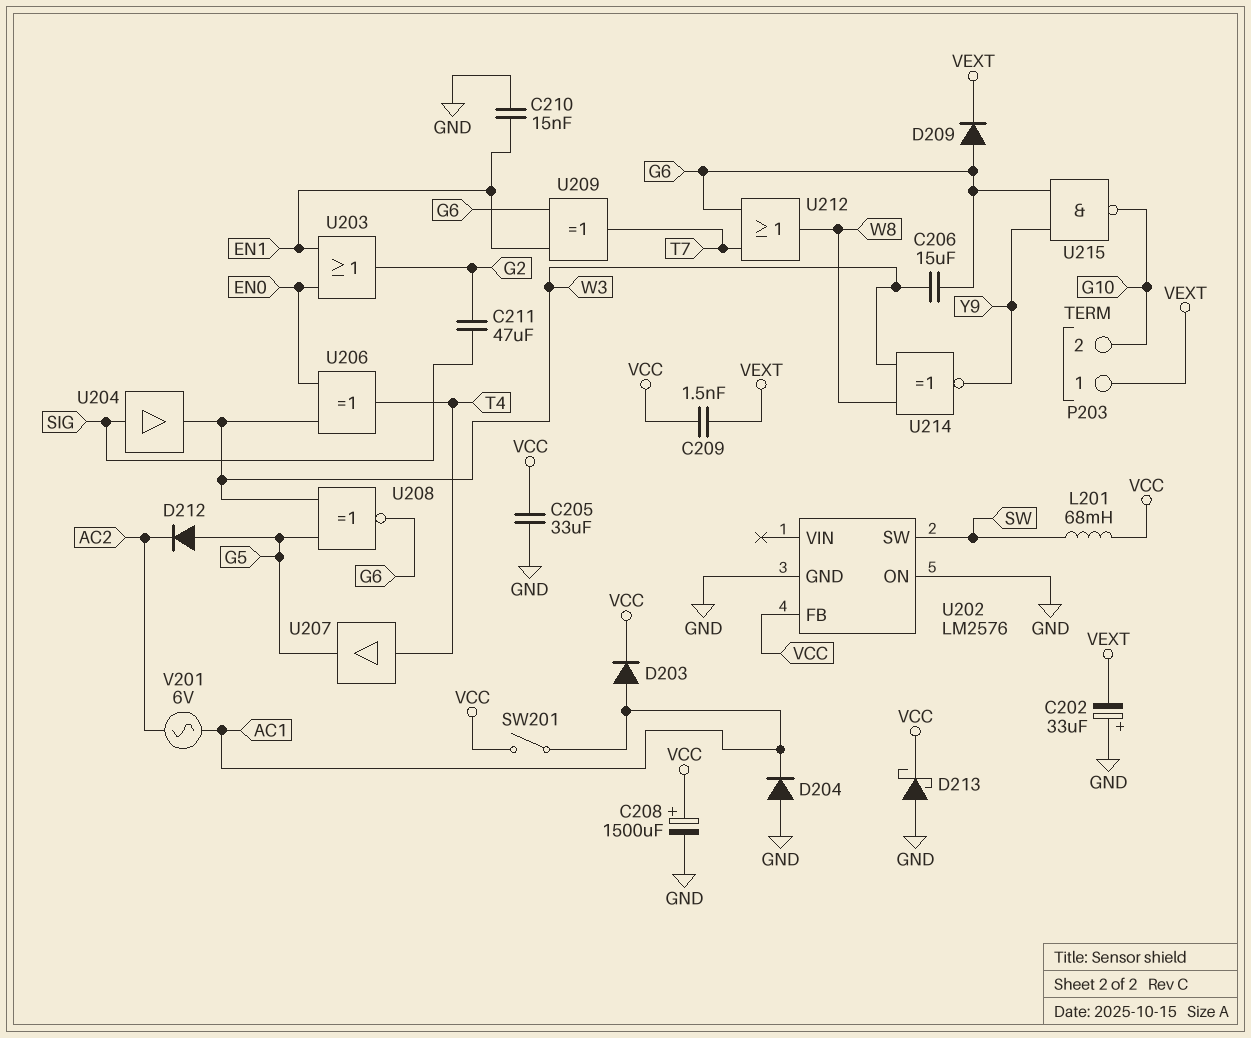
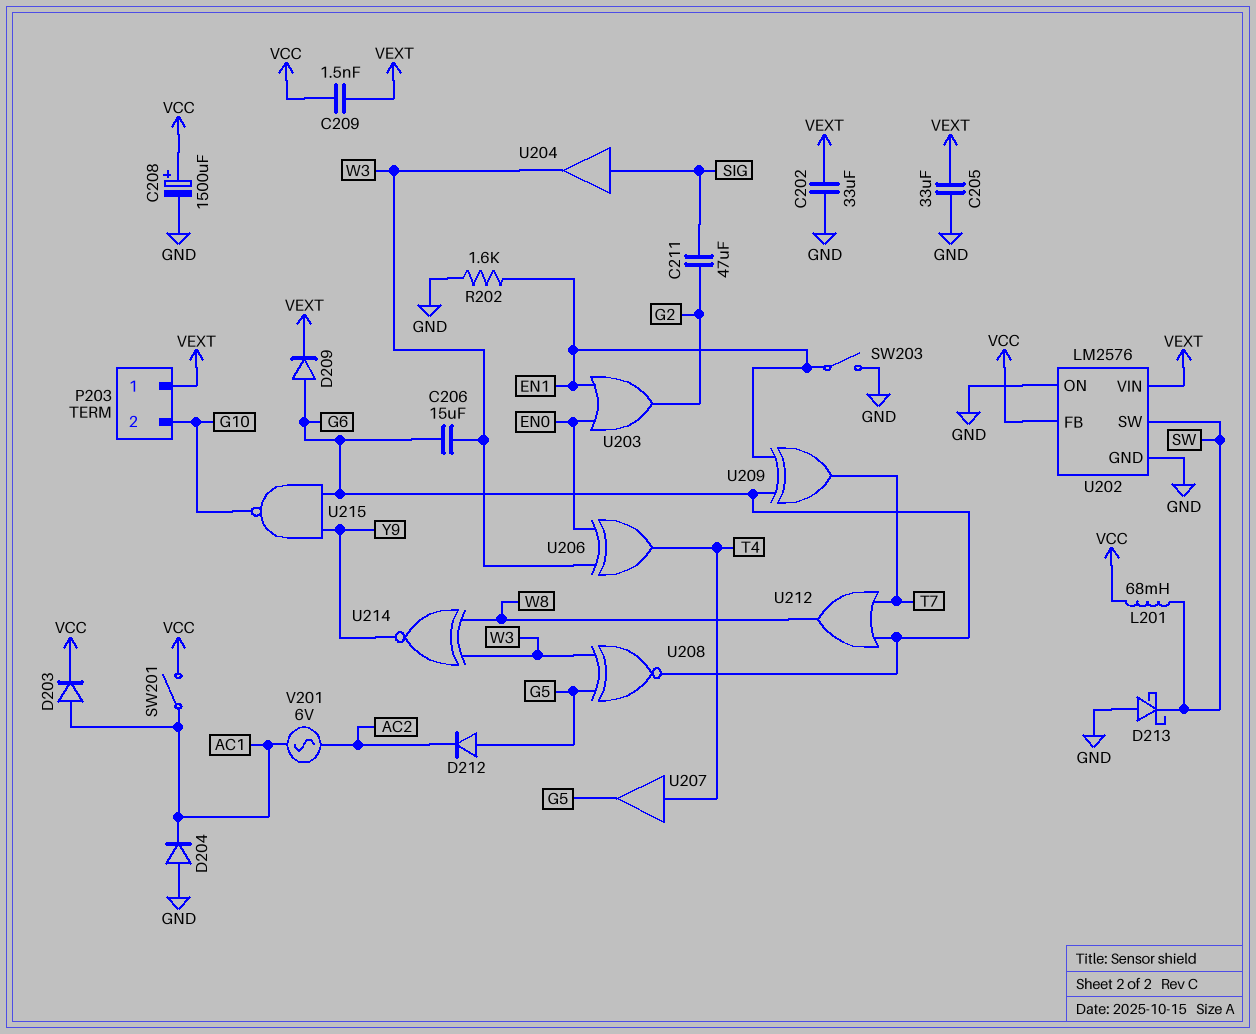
C202: 33uF (plus GND, minus VEXT) -> 33uF (GND, VEXT)
C205: 33uF (GND, VCC) -> 33uF (GND, VEXT)
C210: 15nF (EN1, GND) -> none
D213: schottky (A GND, K VCC) -> schottky (A GND, K SW)
R202: none -> 1.6k (EN1, GND)
SW203: none -> switch (EN1, GND)
U202 pin VIN: none -> VEXT

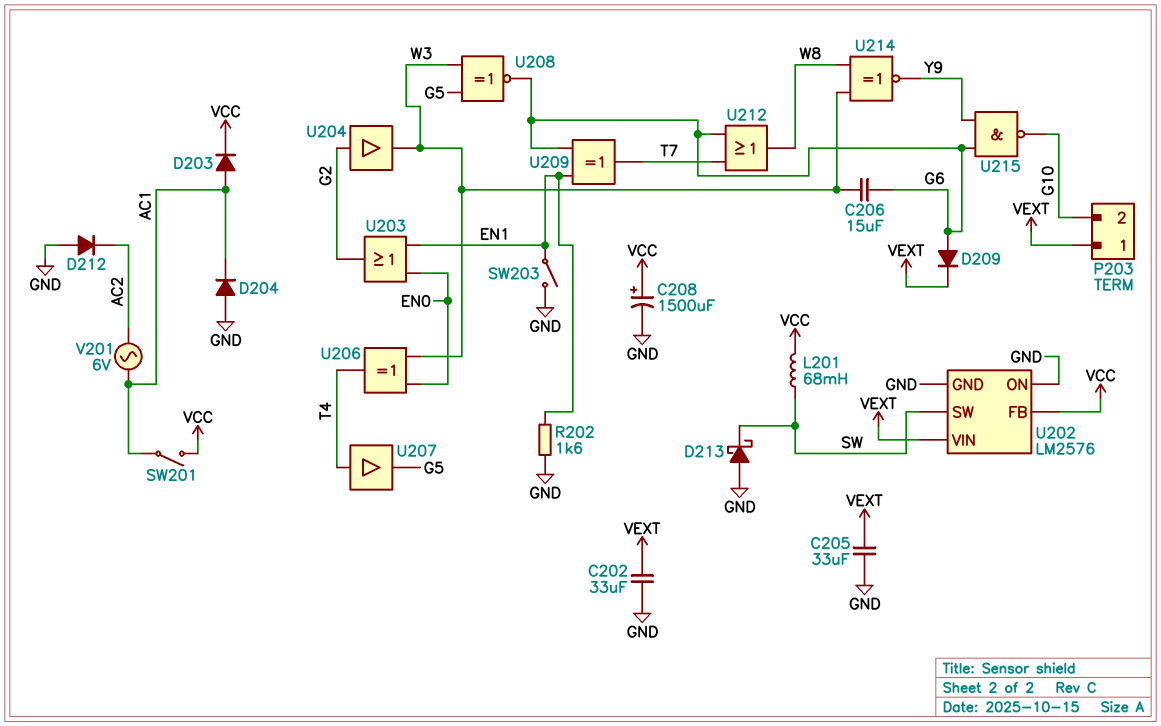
C209: 1.5nF (VCC, VEXT) -> none
C211: 47uF (G2, SIG) -> none
D212: diode (A G5, K AC2) -> diode (A GND, K AC2)
U204: buffer (in SIG, out W3) -> buffer (in G2, out W3)

